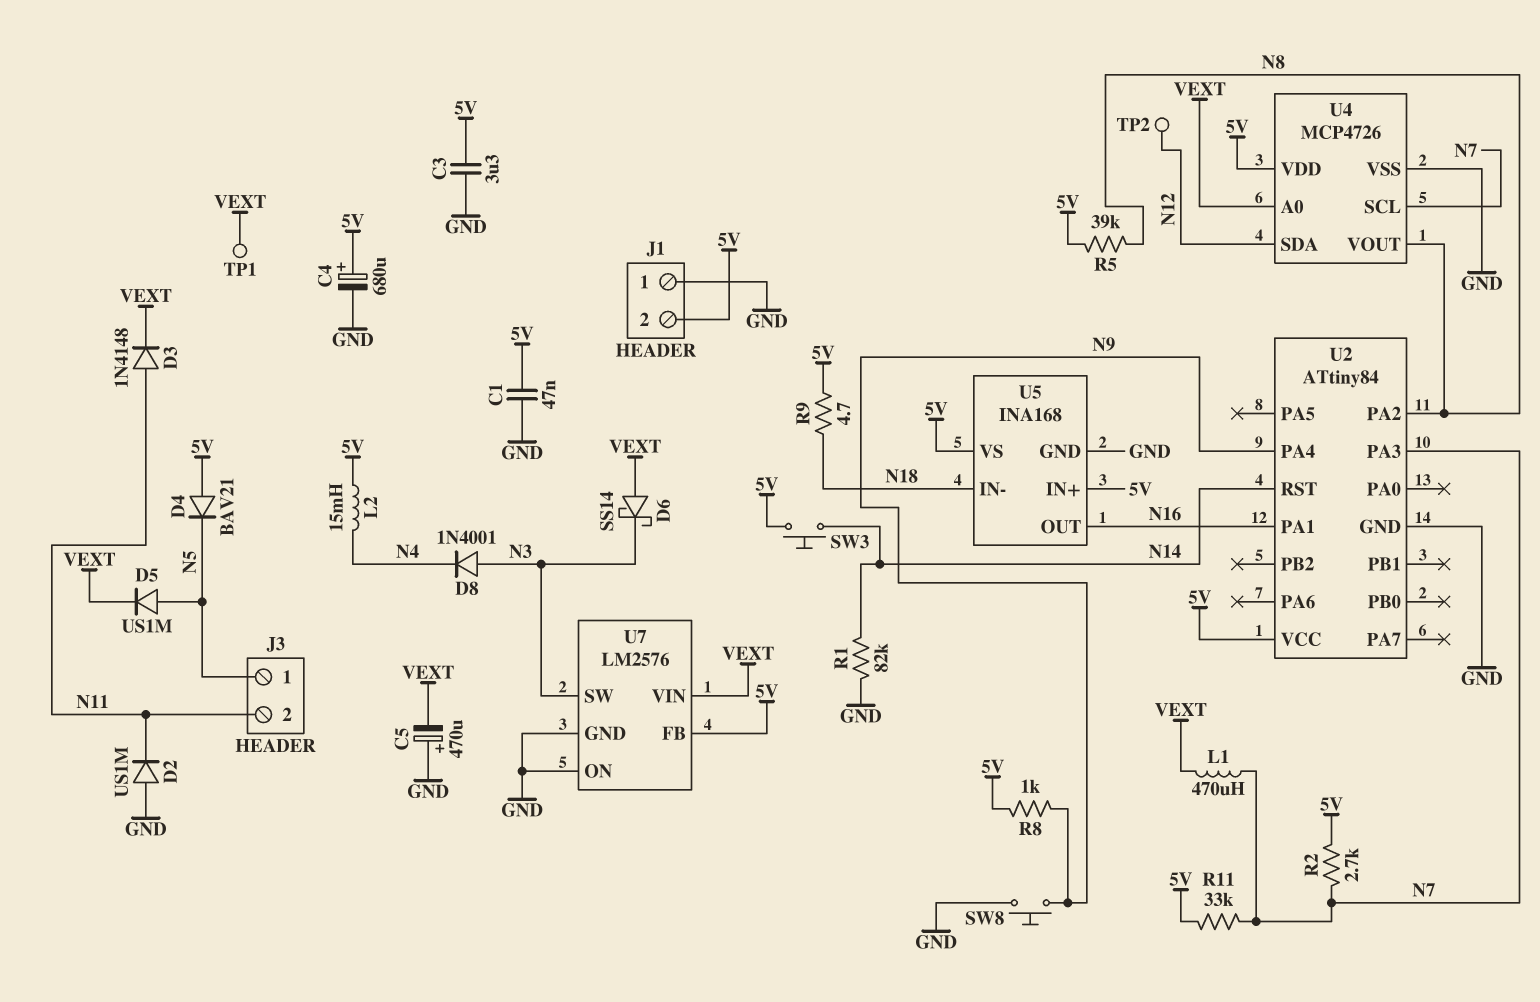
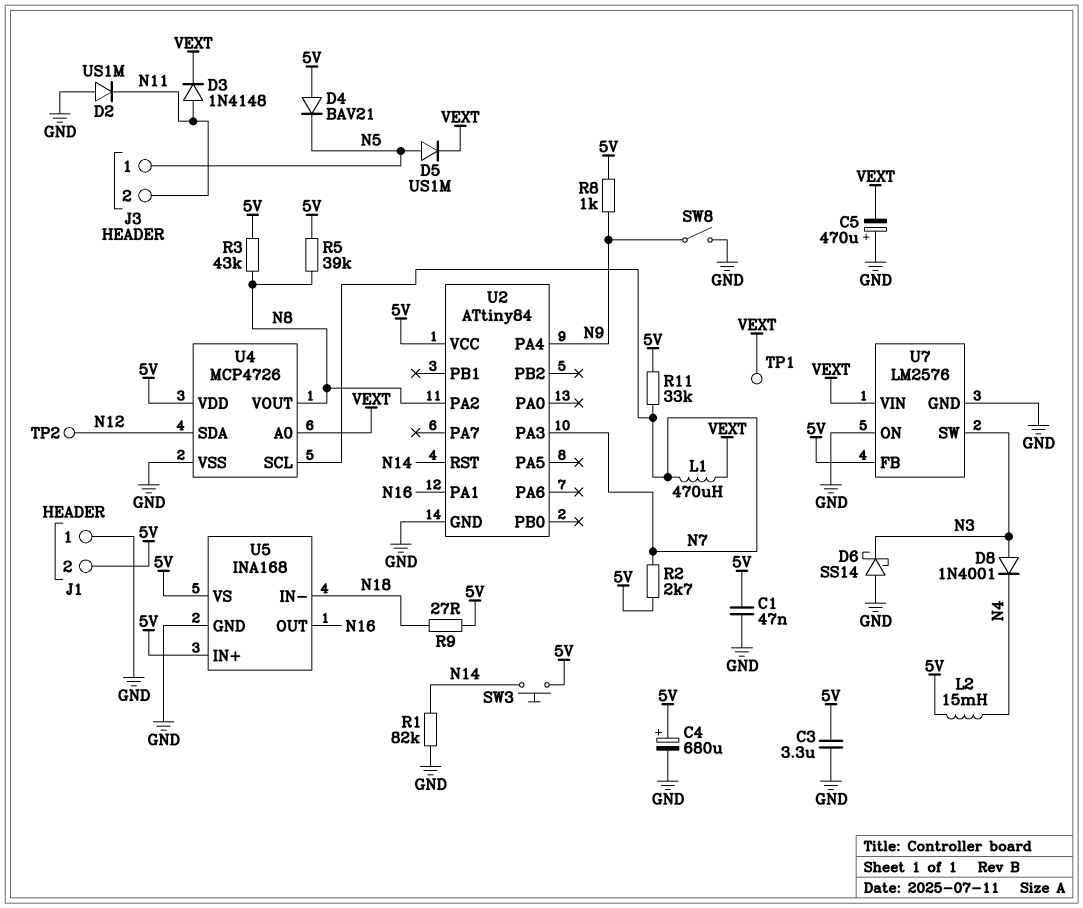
D6: schottky SS14 (A VEXT, K N3) -> schottky SS14 (A GND, K N3)
R3: none -> 43k (5V, N8)
R9: 4.7 (5V, N18) -> 27 (5V, N18)
SW8: button (GND, N9) -> switch (GND, N9)

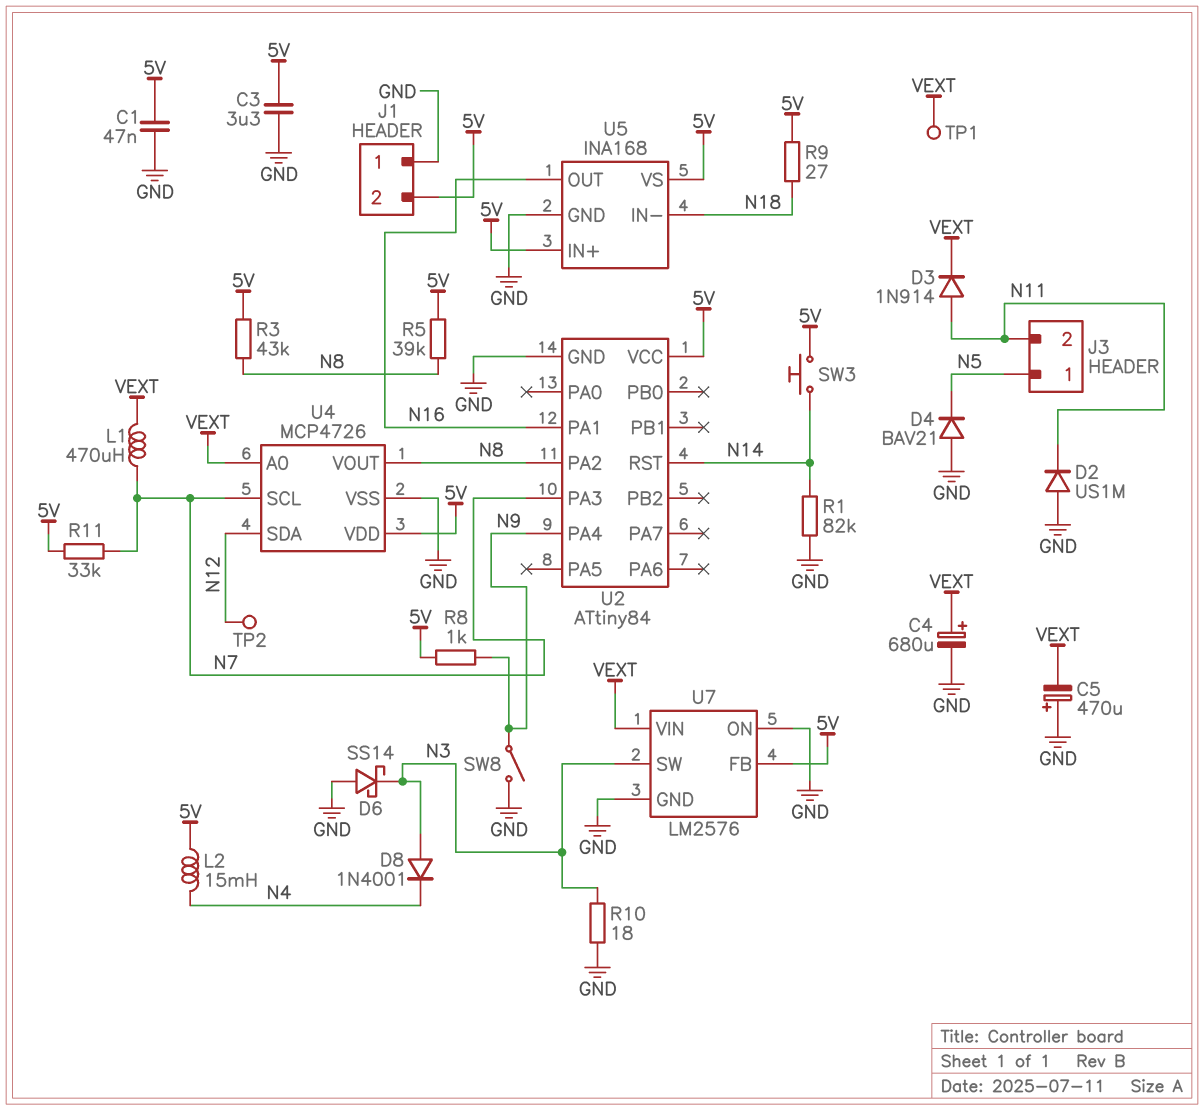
C4: 680uF (plus 5V, minus GND) -> 680uF (plus VEXT, minus GND)
D3: diode 1N4148 (A N11, K VEXT) -> diode 1N914 (A N11, K VEXT)
D4: diode BAV21 (A 5V, K N5) -> diode BAV21 (A GND, K N5)
D5: diode US1M (A N5, K VEXT) -> none
R2: 2.7k (5V, N7) -> none
R10: none -> 18 (GND, N3)

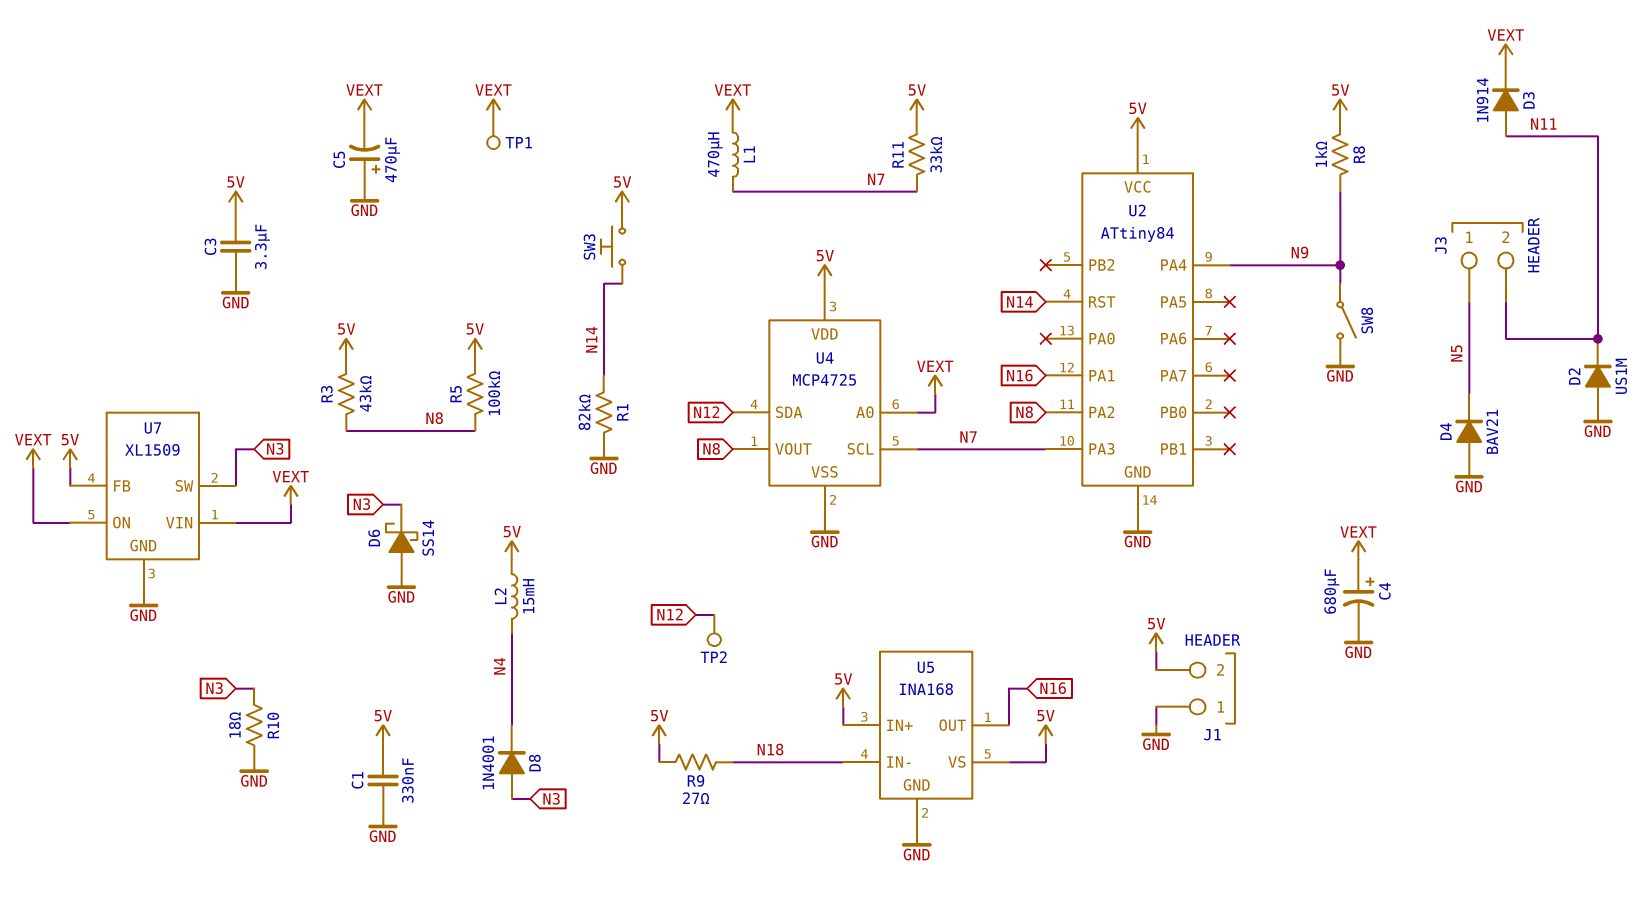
C1: 47nF (5V, GND) -> 330nF (5V, GND)
R5: 39k (5V, N8) -> 100k (5V, N8)
U4: MCP4726 -> MCP4725
U7: LM2576 -> XL1509
U7 pin ON: GND -> VEXT

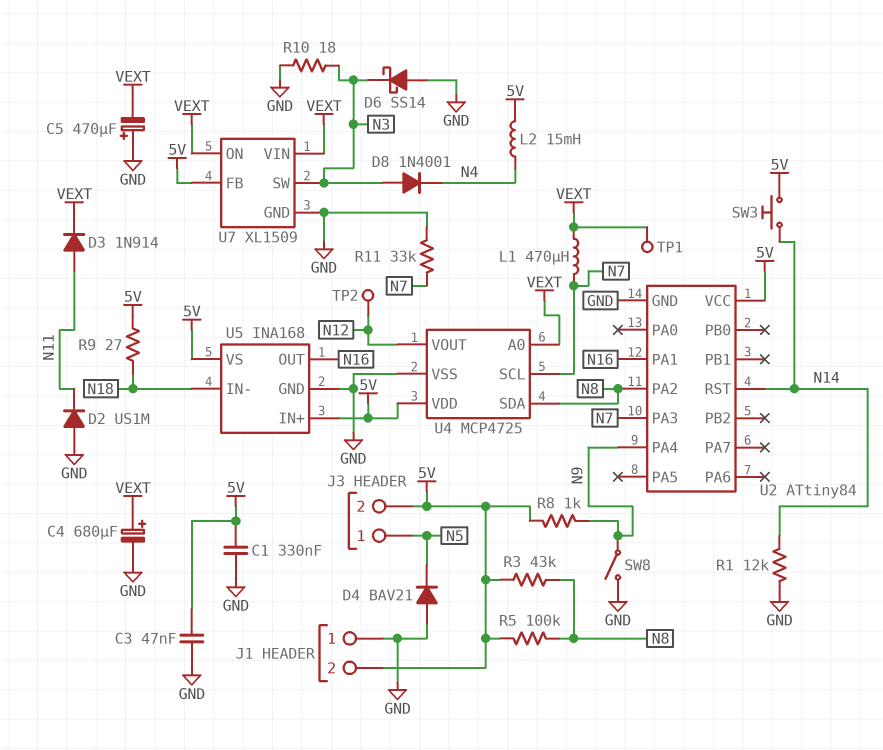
C3: 3.3uF (5V, GND) -> 47nF (5V, GND)
J3 pin 2: N11 -> 5V
R1: 82k (GND, N14) -> 12k (GND, N14)
R11: 33k (5V, N7) -> 33k (GND, N7)
U4 pin SDA: N12 -> N8
U4 pin VOUT: N8 -> N12

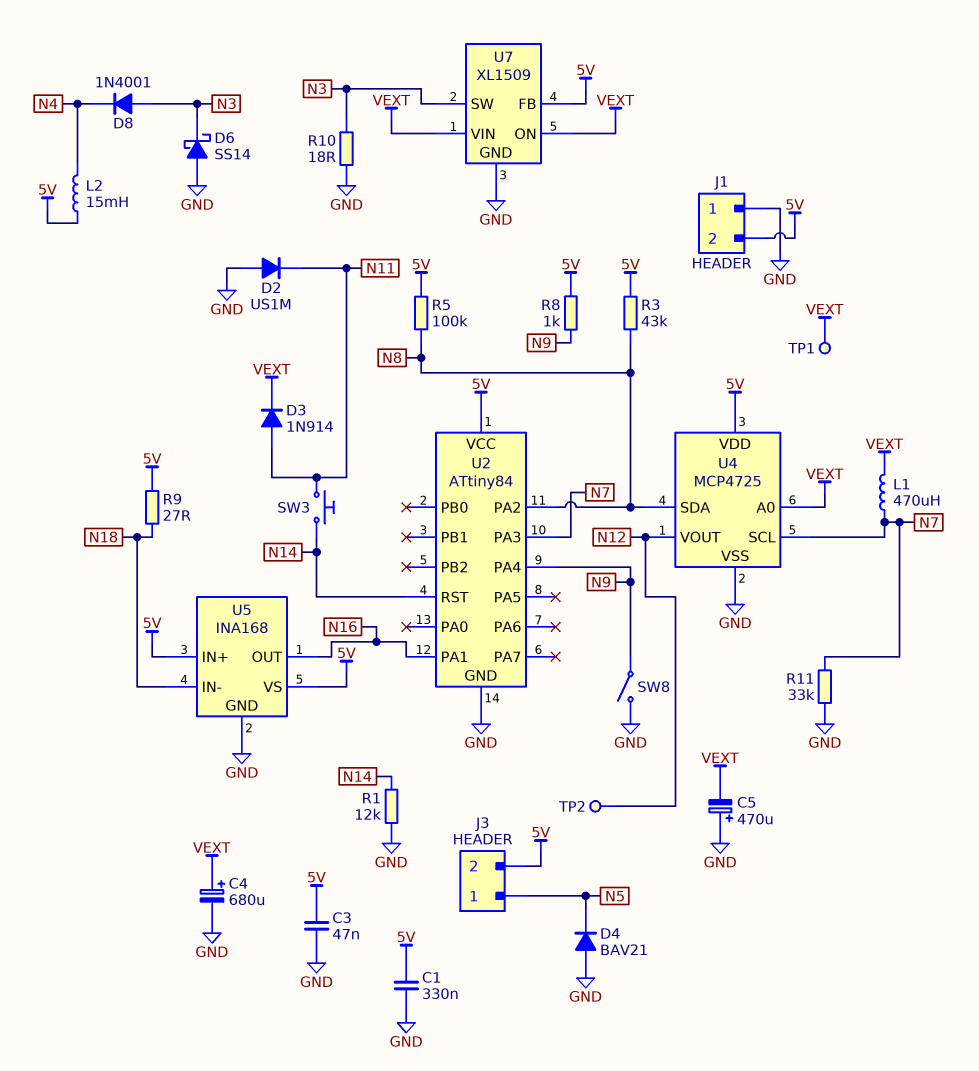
SW3: button (5V, N14) -> button (N11, N14)

